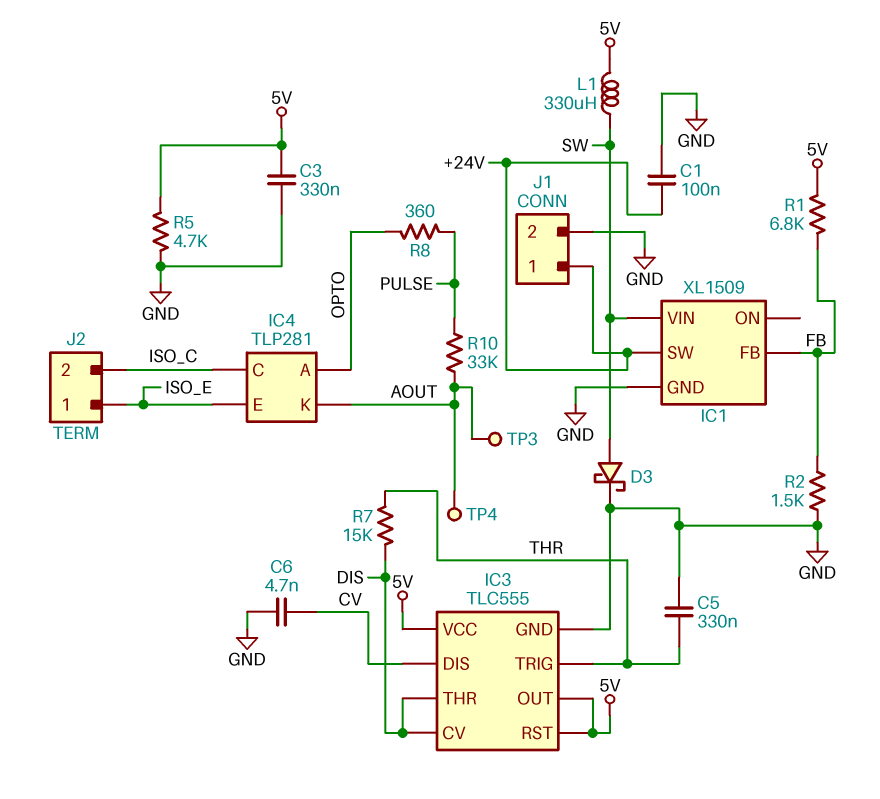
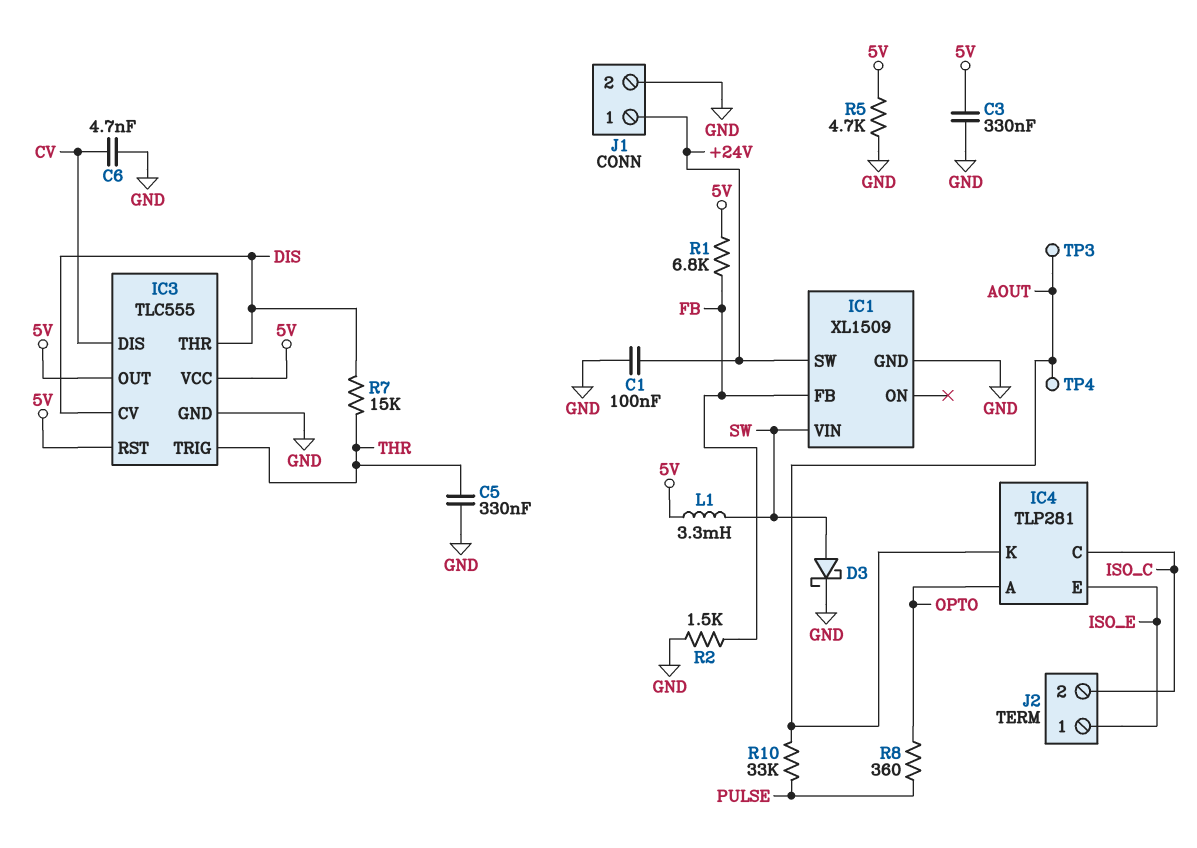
L1: 330uH (5V, SW) -> 3.3mH (5V, SW)

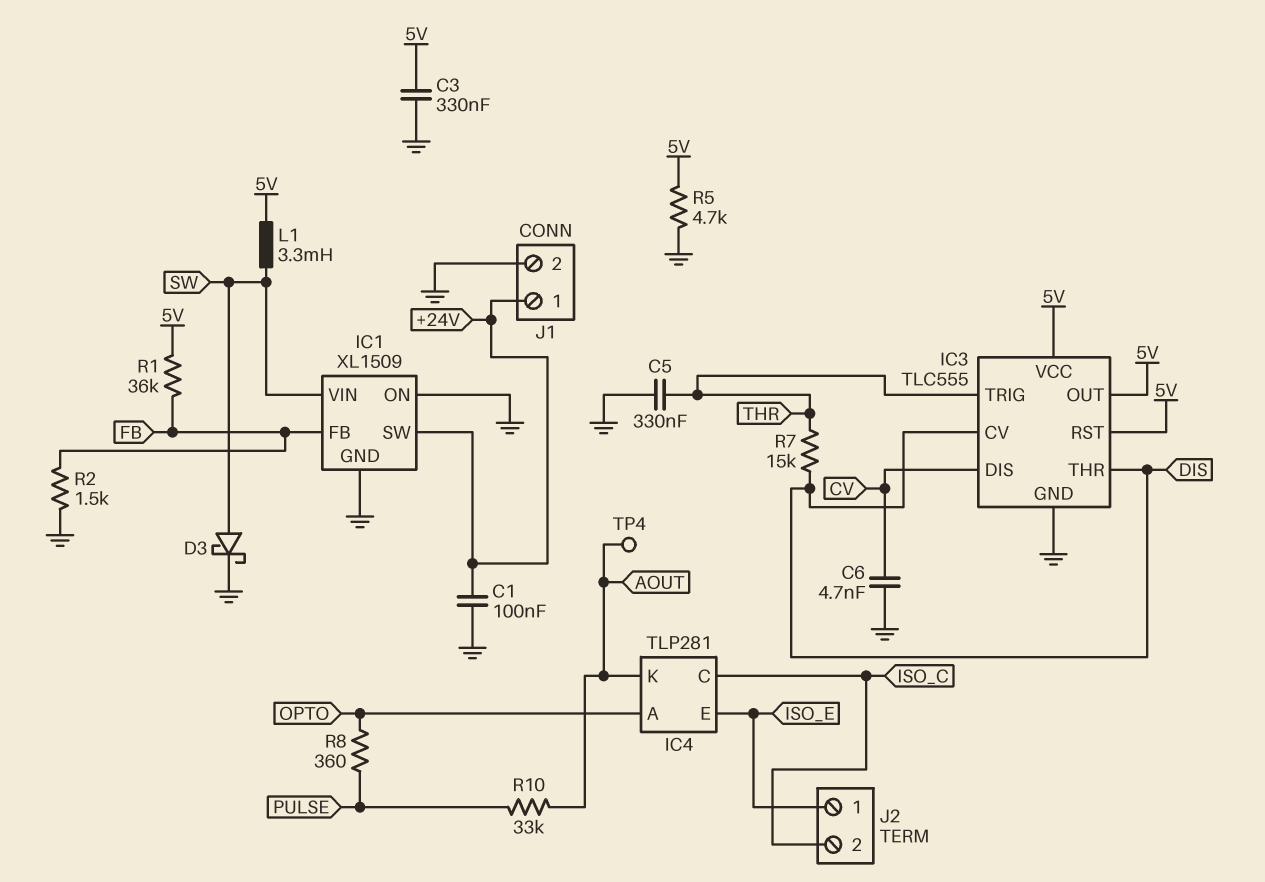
IC1 pin ON: none -> GND
R1: 6.8k (5V, FB) -> 36k (5V, FB)
TP3: test point (AOUT) -> none

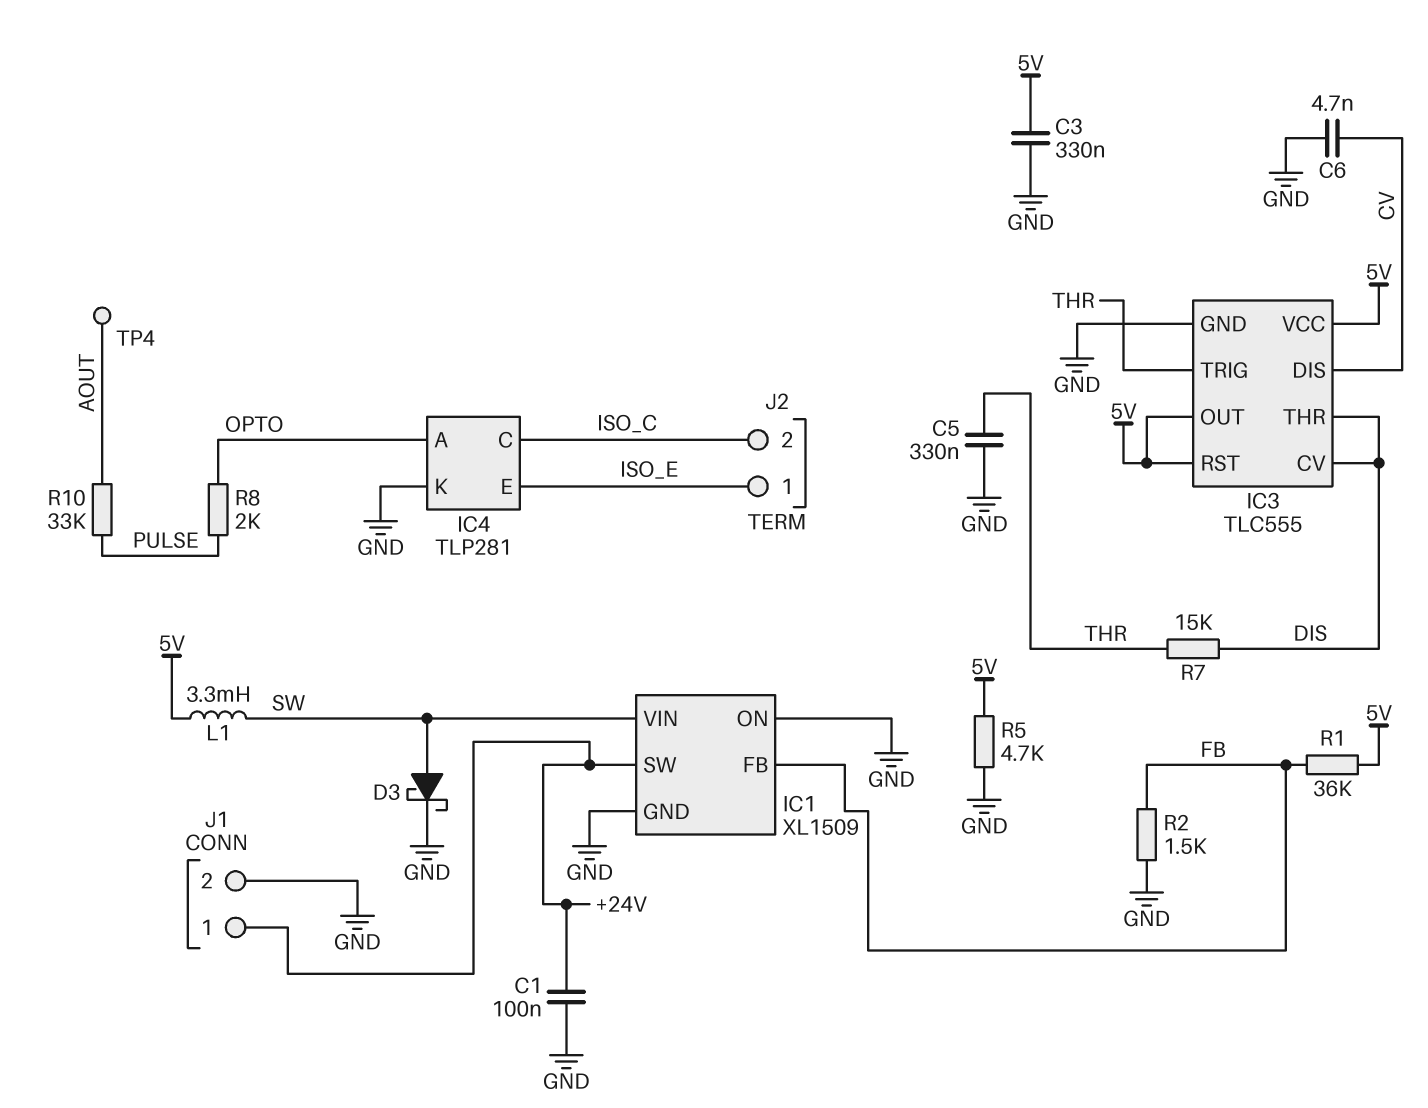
IC4 pin K: AOUT -> GND
R8: 360 (OPTO, PULSE) -> 2k (OPTO, PULSE)

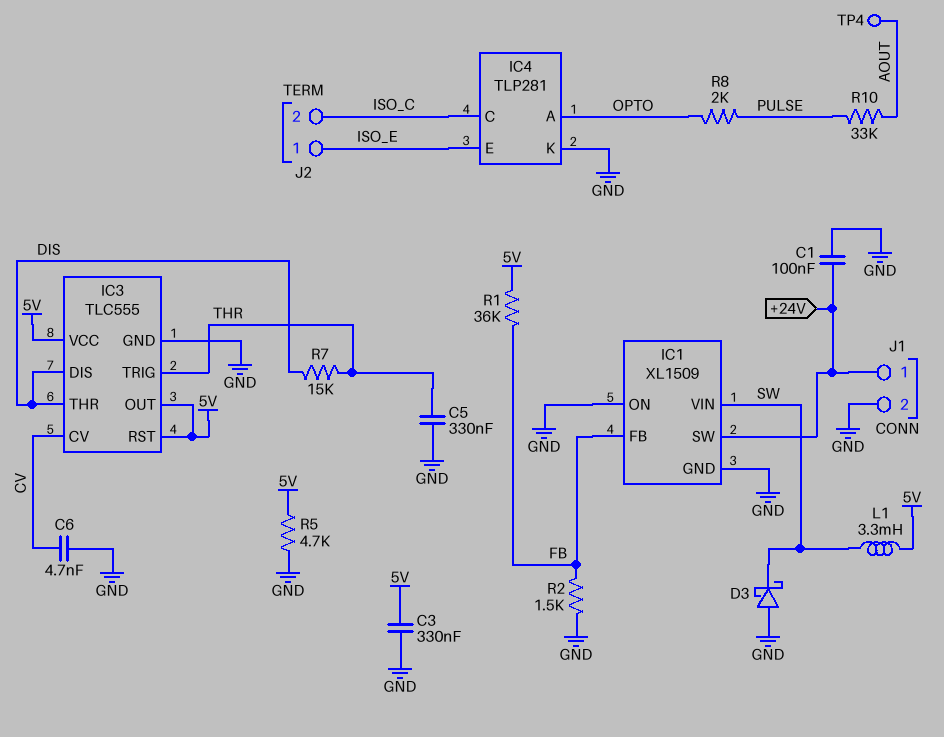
D3: schottky (A SW, K GND) -> schottky (A GND, K SW)
IC3 pin CV: DIS -> CV
IC3 pin DIS: CV -> DIS

